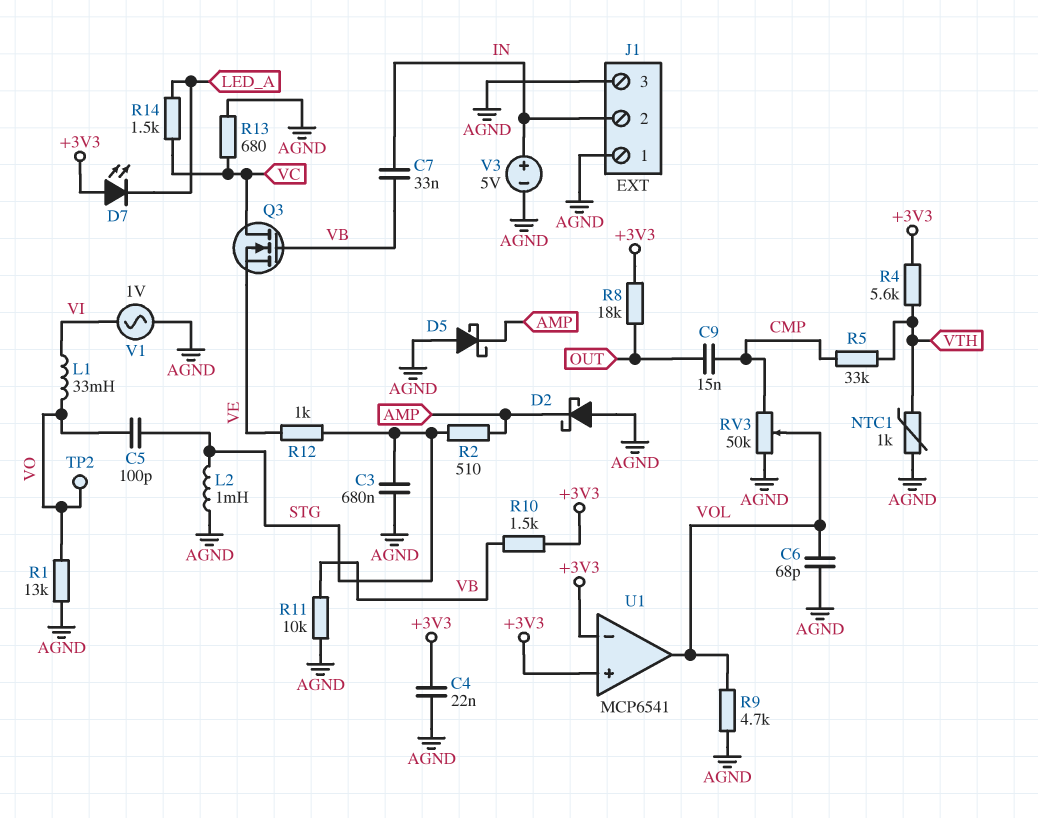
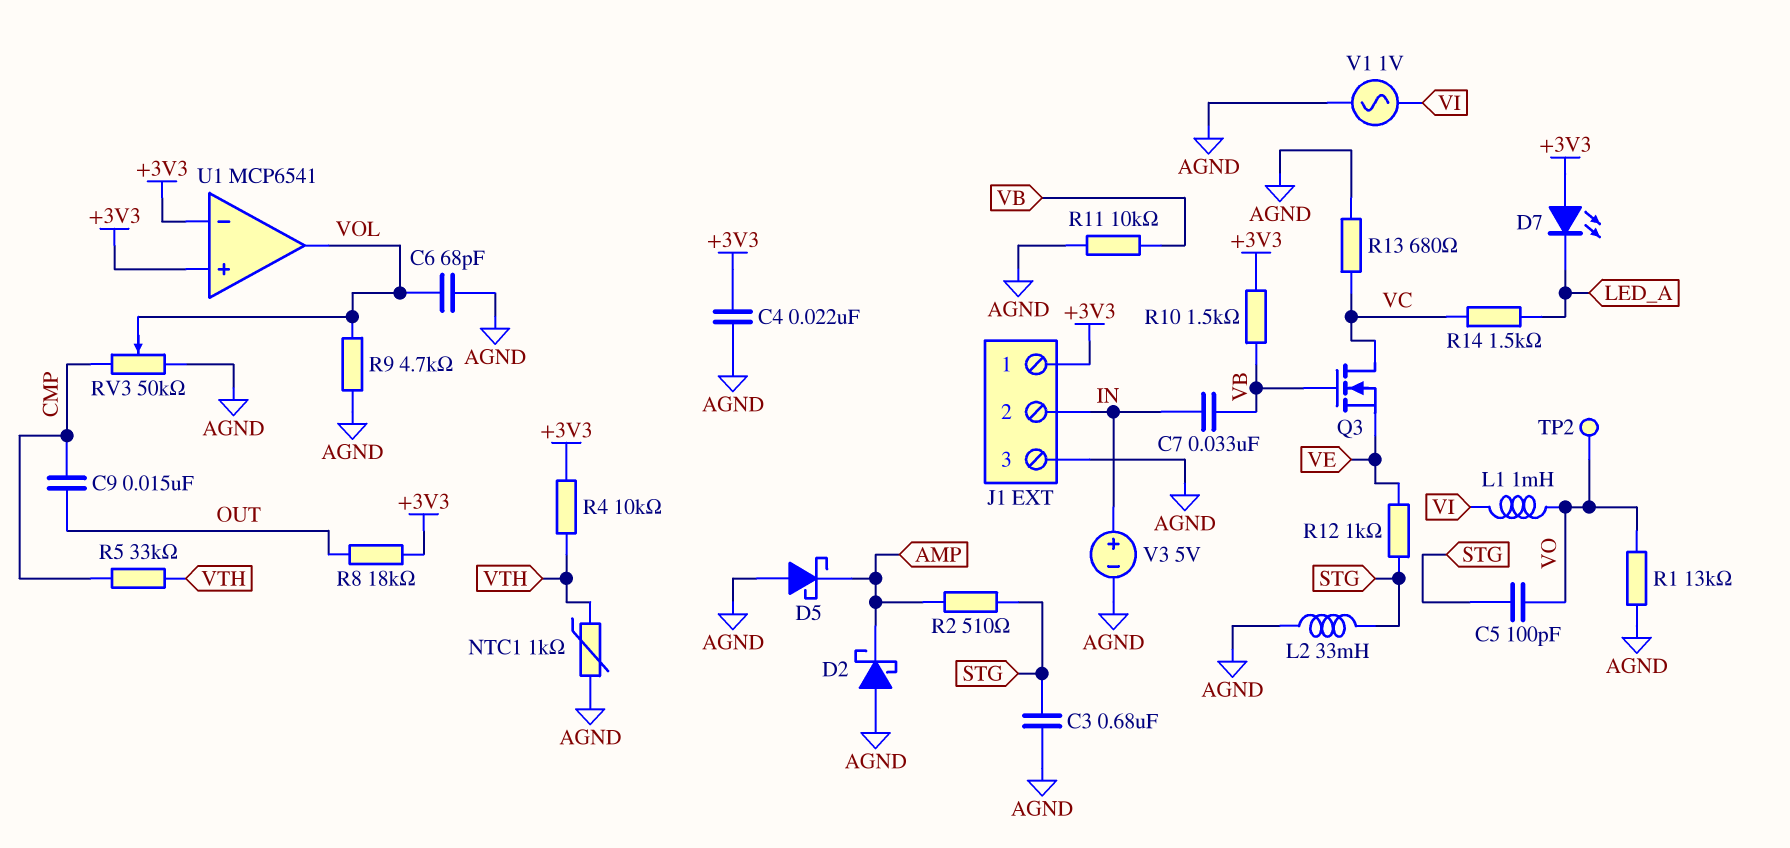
J1 pin 1: AGND -> +3V3
L1: 33mH (VI, VO) -> 1mH (VI, VO)
L2: 1mH (AGND, STG) -> 33mH (AGND, STG)
R4: 5.6k (+3V3, VTH) -> 10k (+3V3, VTH)

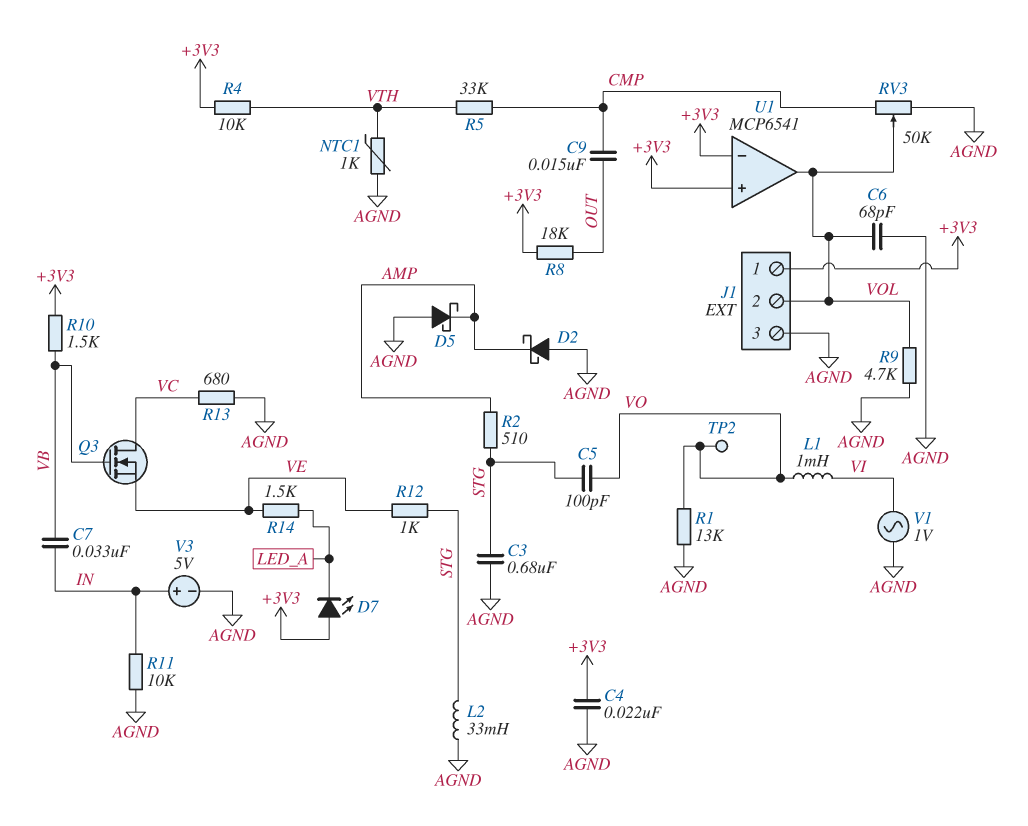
J1 pin 2: IN -> VOL
R11: 10k (AGND, VB) -> 10k (AGND, IN)
R14: 1.5k (LED_A, VC) -> 1.5k (LED_A, VE)

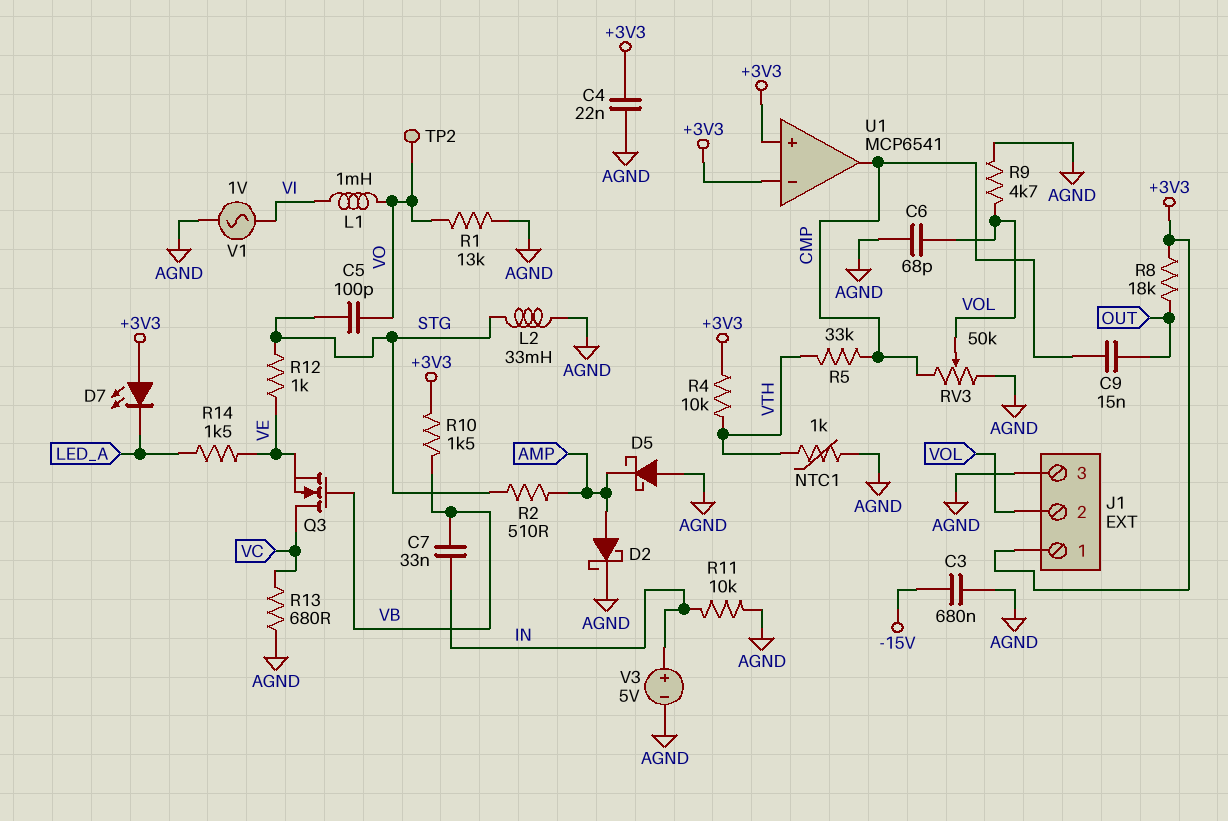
C3: 680nF (AGND, STG) -> 680nF (-15V, AGND)
D2: schottky (A AGND, K AMP) -> schottky (A AMP, K AGND)
U1 pin out: VOL -> CMP

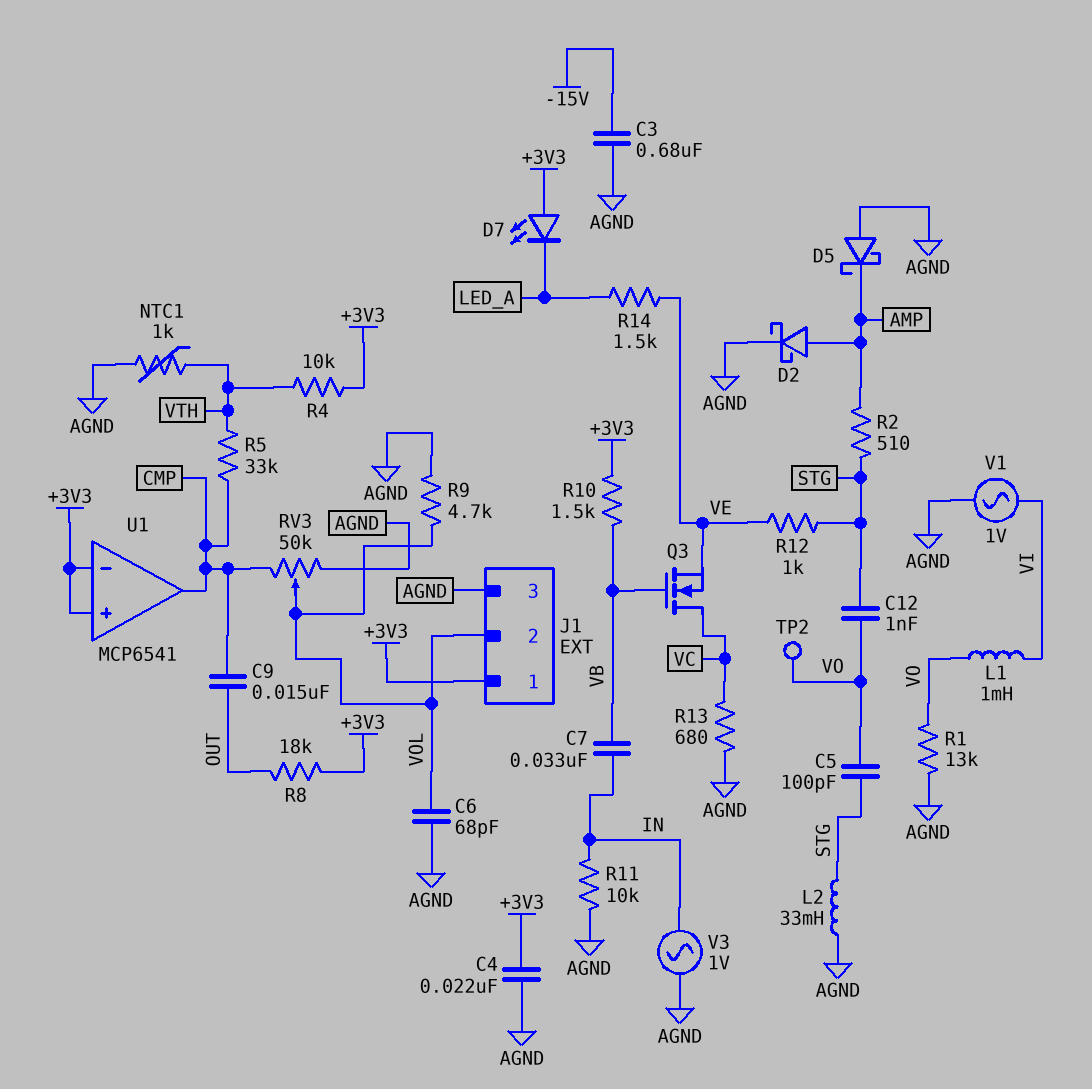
C12: none -> 1nF (STG, VO)
V3: 5V (plus IN, minus AGND) -> AC 1V (AGND, IN)

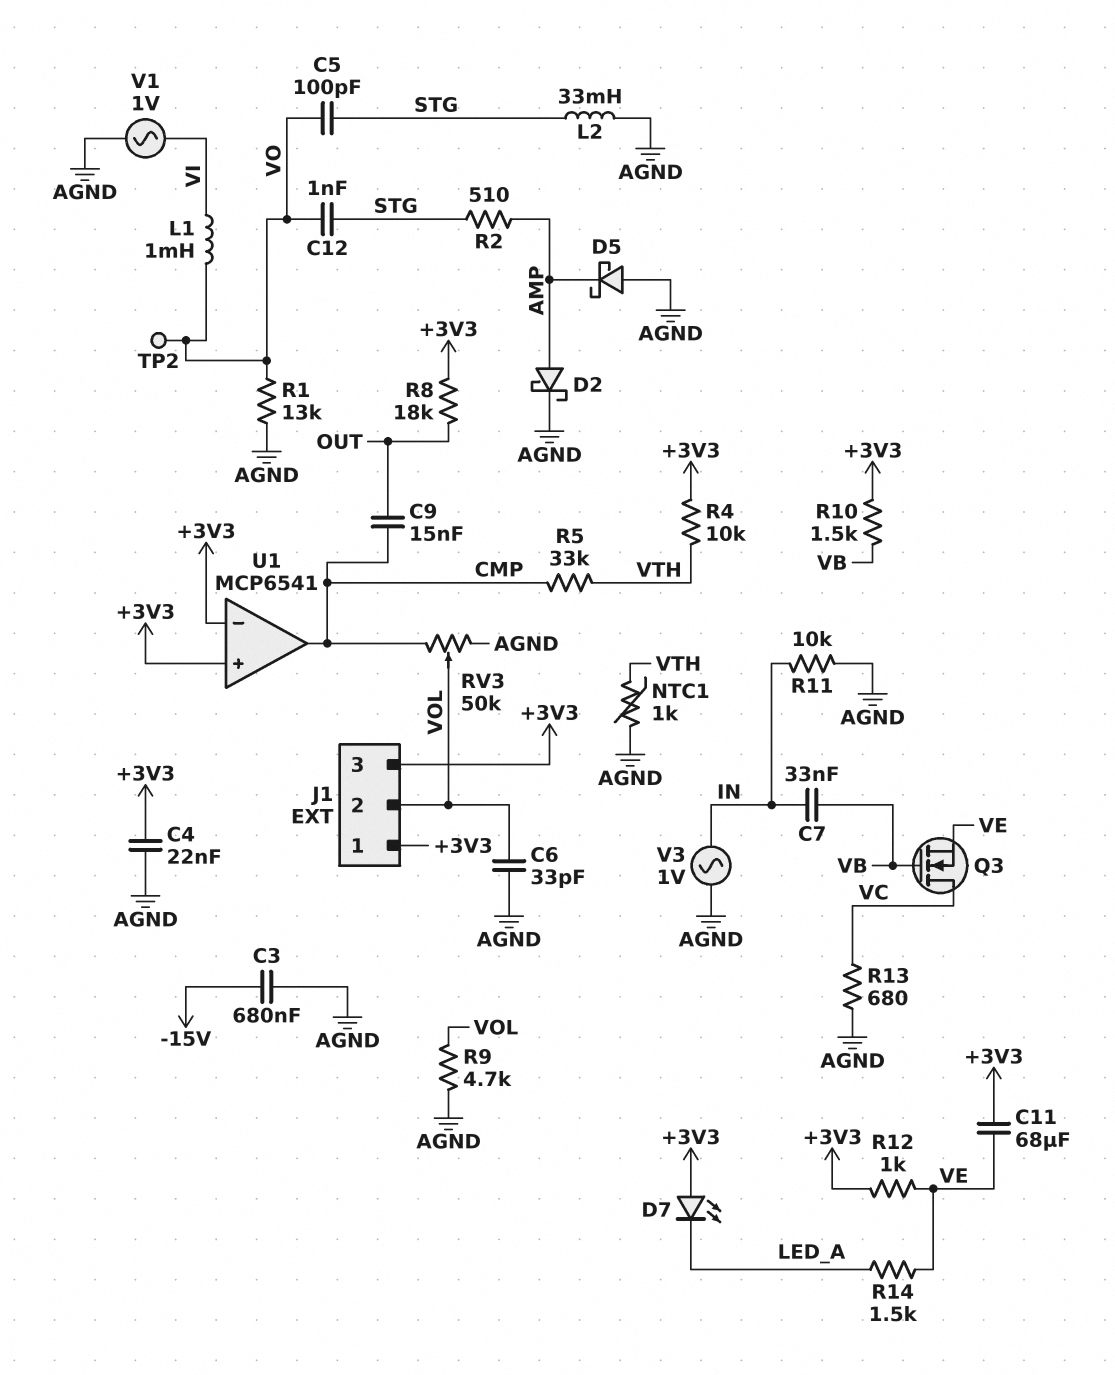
C6: 68pF (AGND, VOL) -> 33pF (AGND, VOL)
C11: none -> 68uF (+3V3, VE)
J1 pin 3: AGND -> +3V3
R12: 1k (STG, VE) -> 1k (+3V3, VE)

